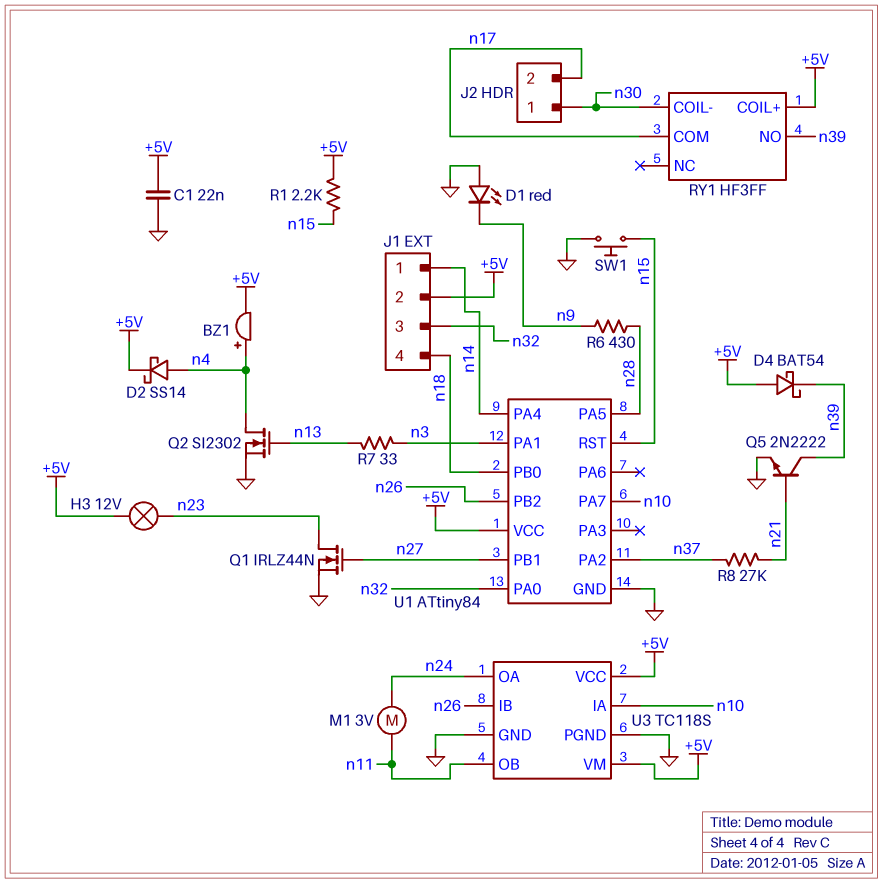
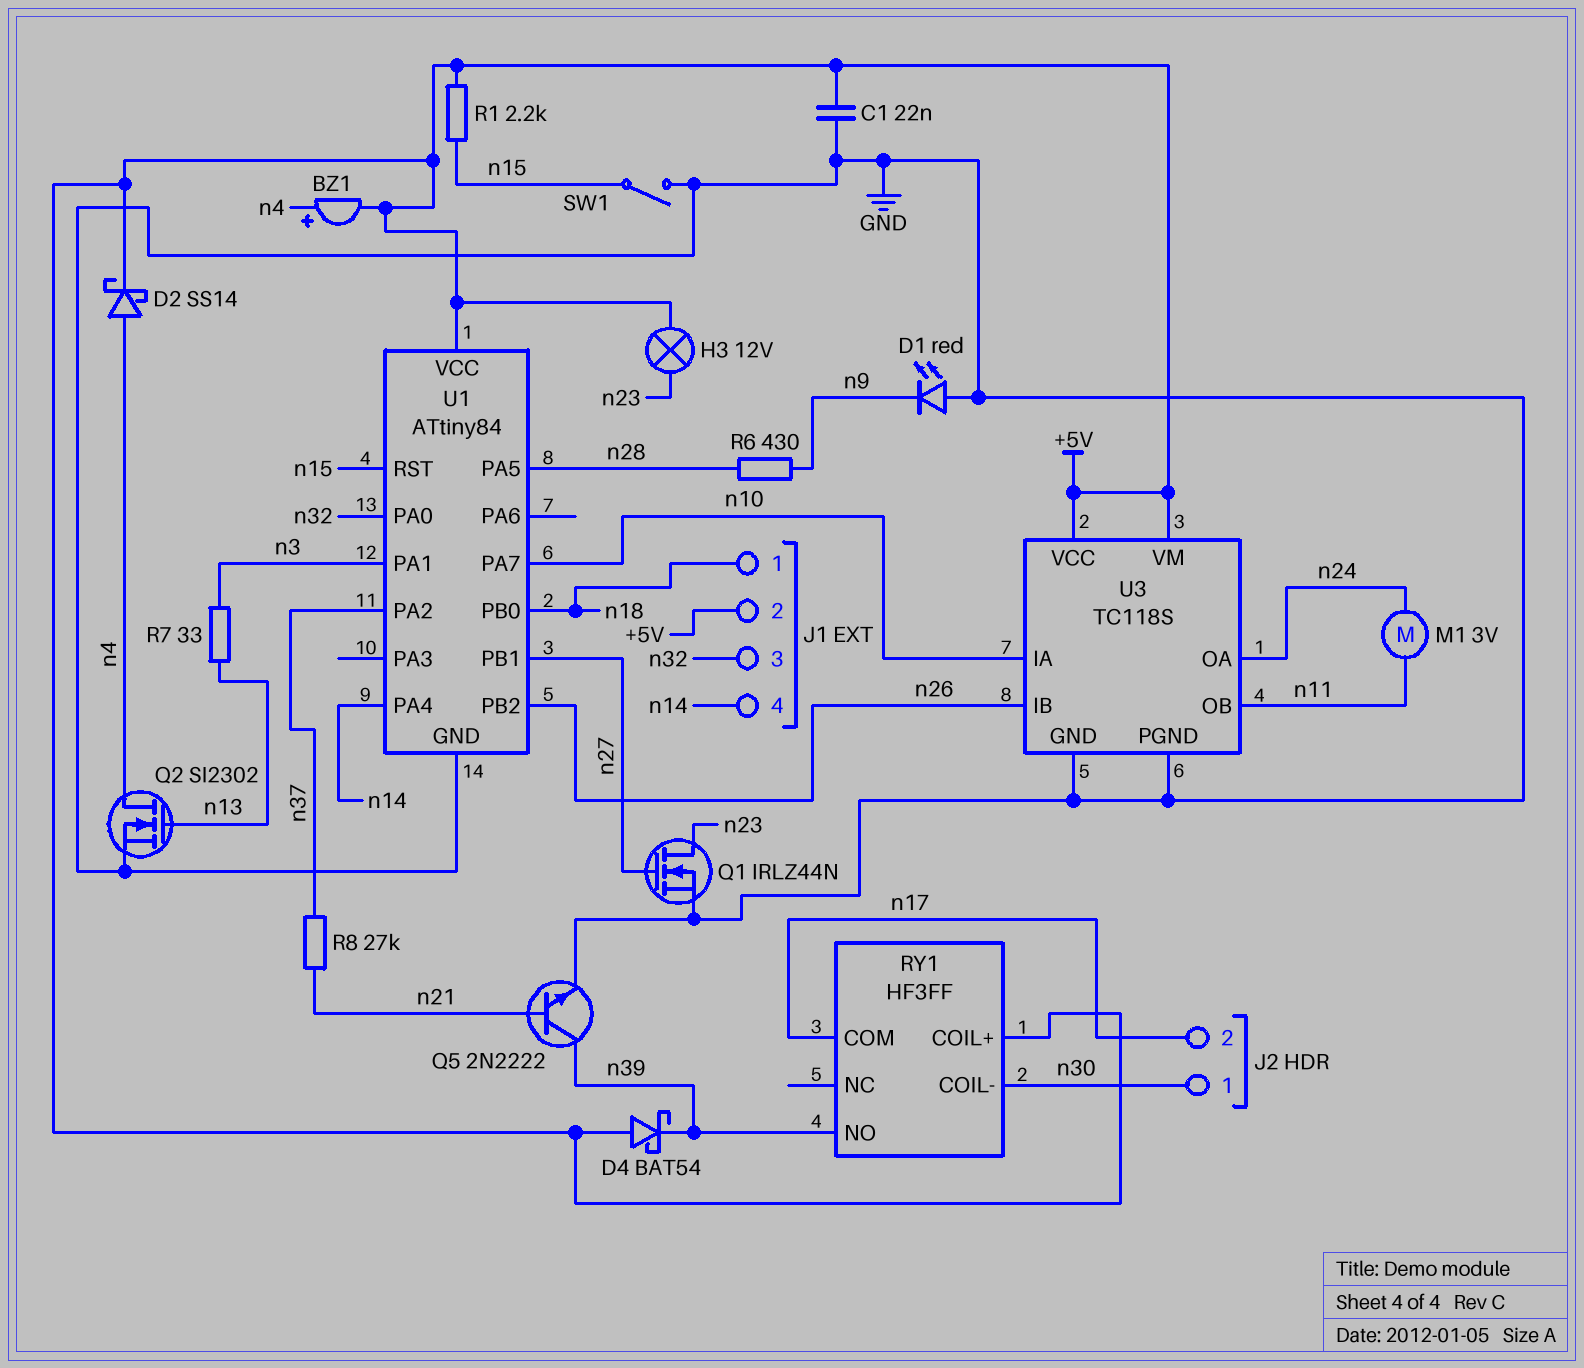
J1 pin 1: n14 -> n18
J1 pin 4: n18 -> n14
SW1: button (GND, n15) -> switch (GND, n15)

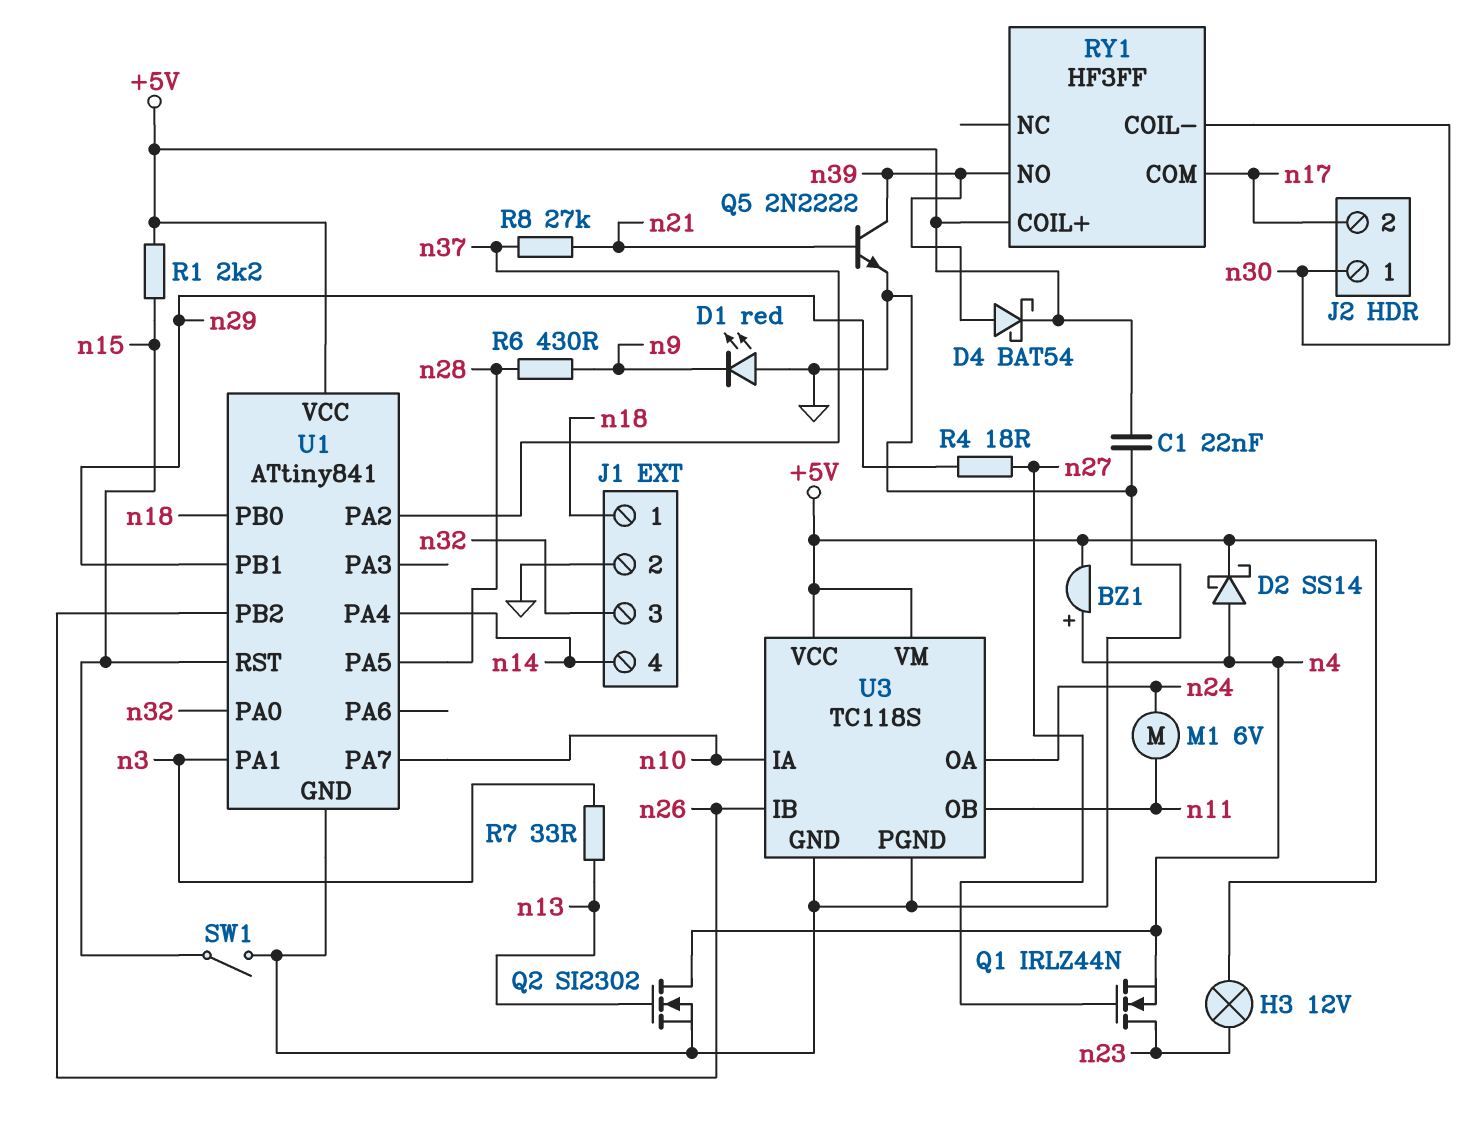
D4: schottky BAT54 (A +5V, K n39) -> schottky BAT54 (A n39, K +5V)
J1 pin 2: +5V -> GND
M1: motor 3V (n11, n24) -> motor 6V (n11, n24)
Q1: NMOS IRLZ44N (G n27, D n23, S GND) -> NMOS IRLZ44N (G n27, D n23, S n4)
R4: none -> 18 (n27, n29)
U1: ATtiny84 -> ATtiny841
U1 pin PB1: n27 -> n29

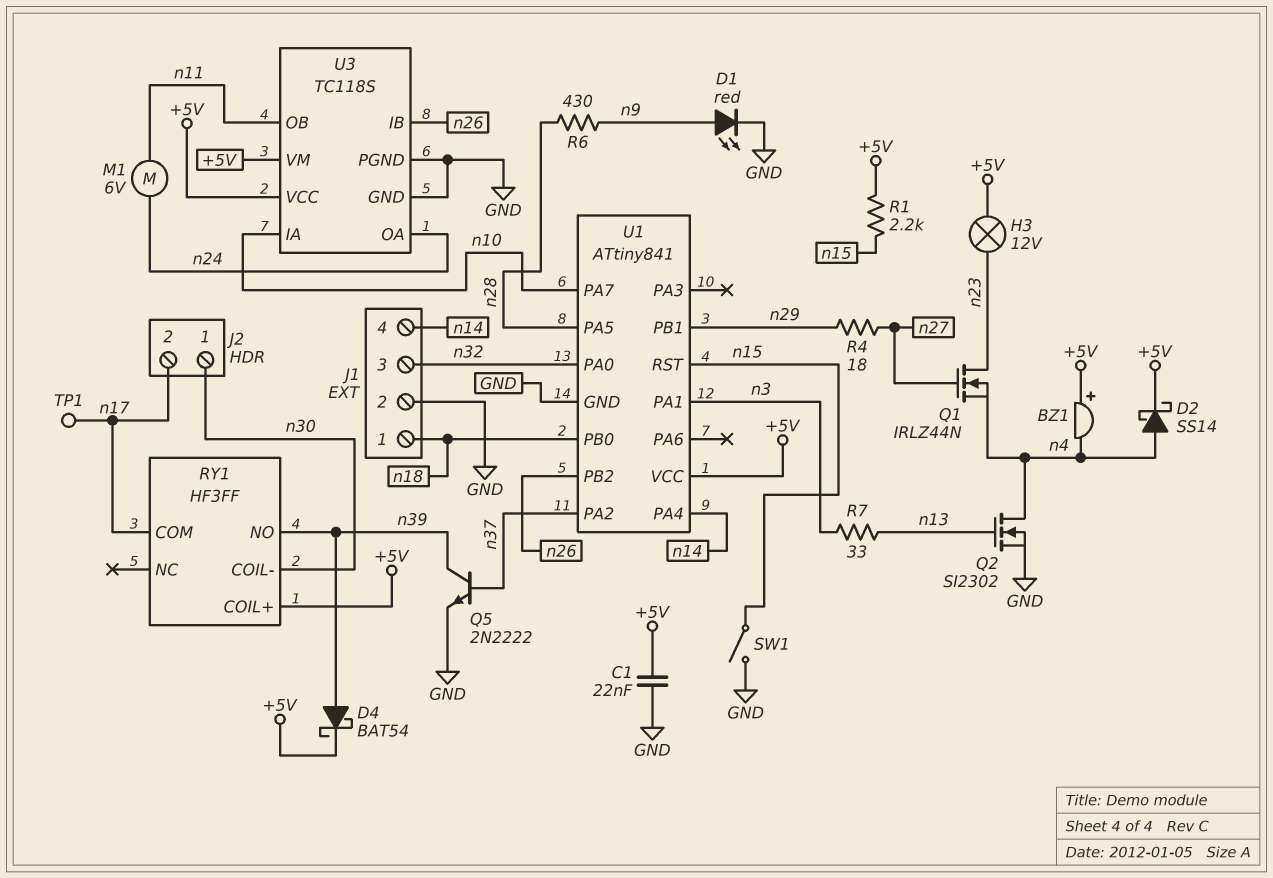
BZ1: buzzer (plus n4, minus +5V) -> buzzer (plus +5V, minus n4)
D1: LED red (A GND, K n9) -> LED red (A n9, K GND)
Q5: NPN 2N2222 (B n21, C n39, E GND) -> NPN 2N2222 (B n37, C n39, E GND)
R8: 27k (n21, n37) -> none
TP1: none -> test point (n17)

